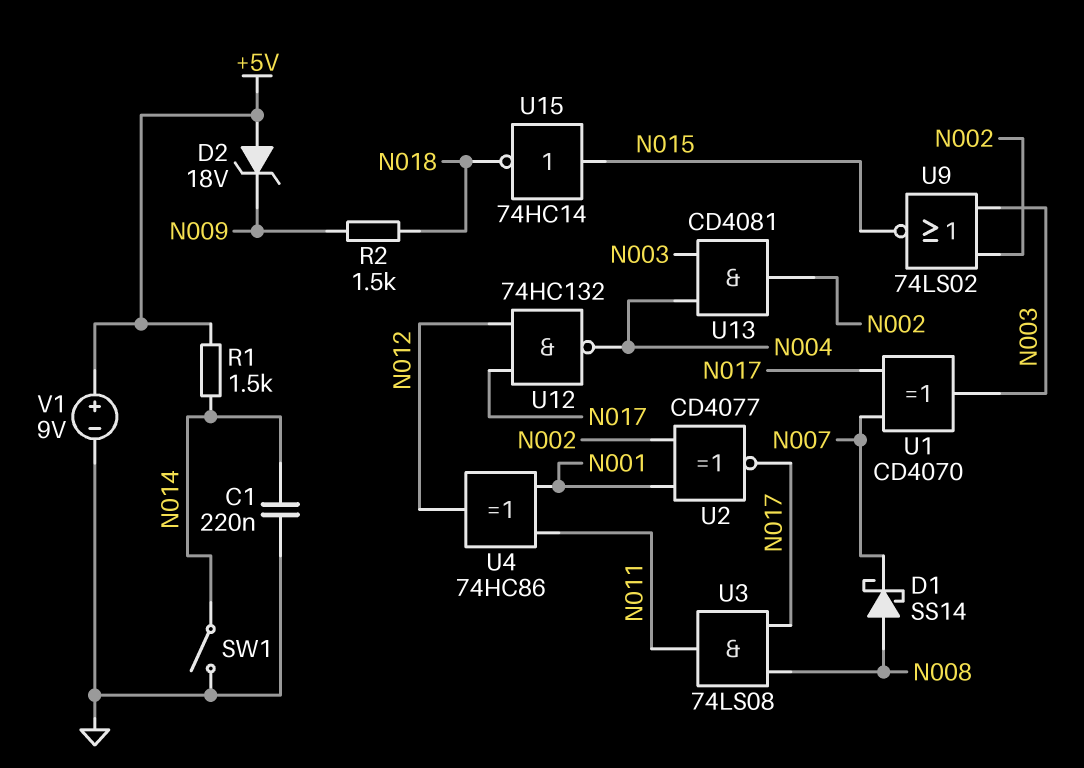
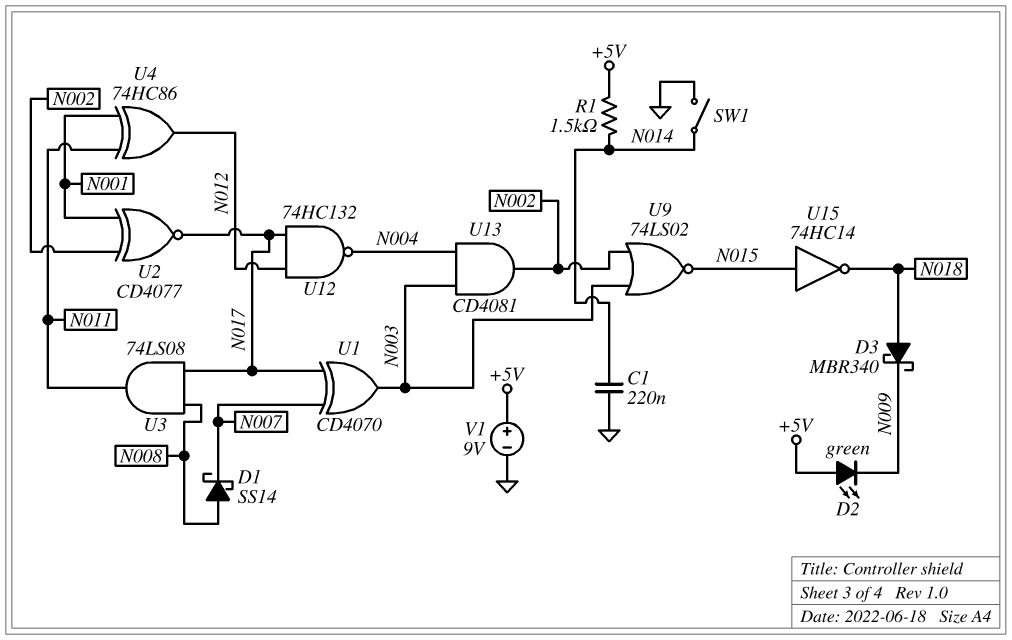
D2: zener 18V (A +5V, K N009) -> LED green (A +5V, K N009)
D3: none -> schottky MBR340 (A N018, K N009)
R2: 1.5k (N009, N018) -> none

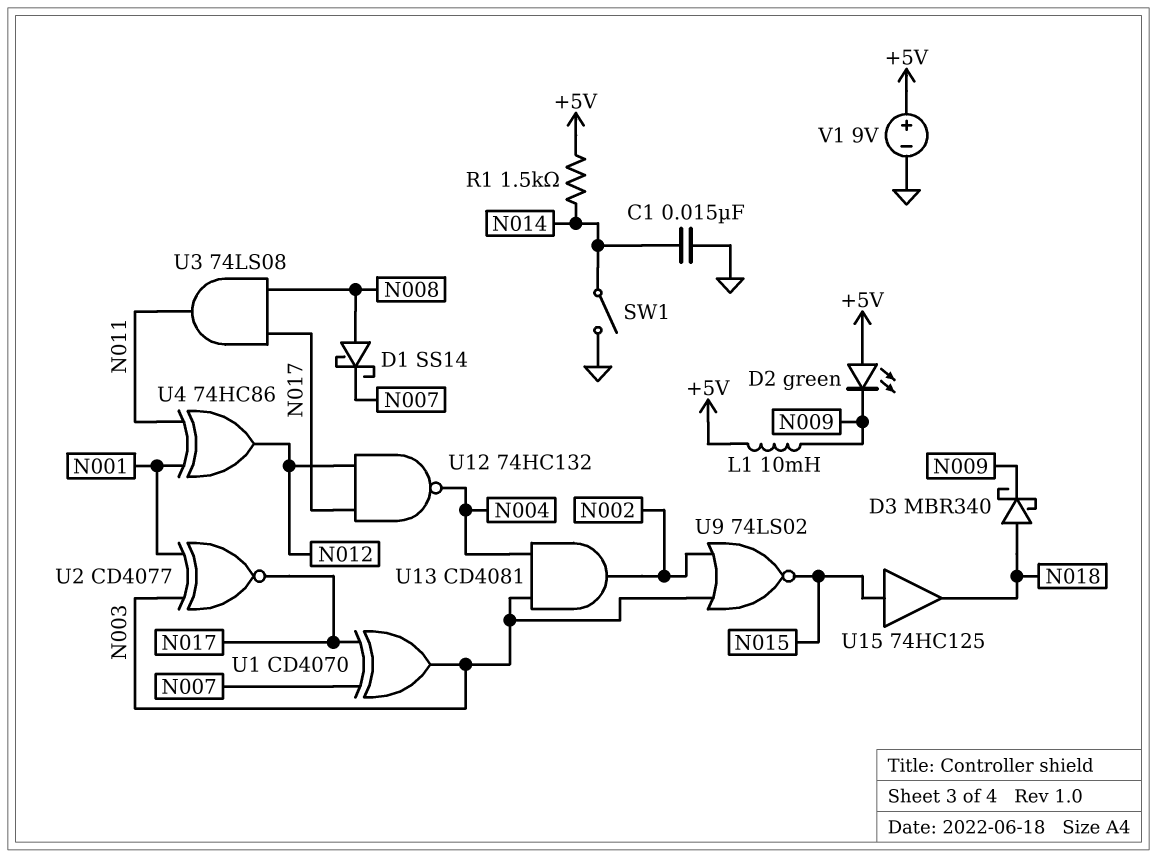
C1: 220nF (GND, N014) -> 15nF (GND, N014)
L1: none -> 10mH (+5V, N009)
U2: XNOR CD4077 (in N001, in N002, out N017) -> XNOR CD4077 (in N001, in N003, out N017)
U15: NOT 74HC14 (in N015, out N018) -> buffer 74HC125 (in N015, out N018)

